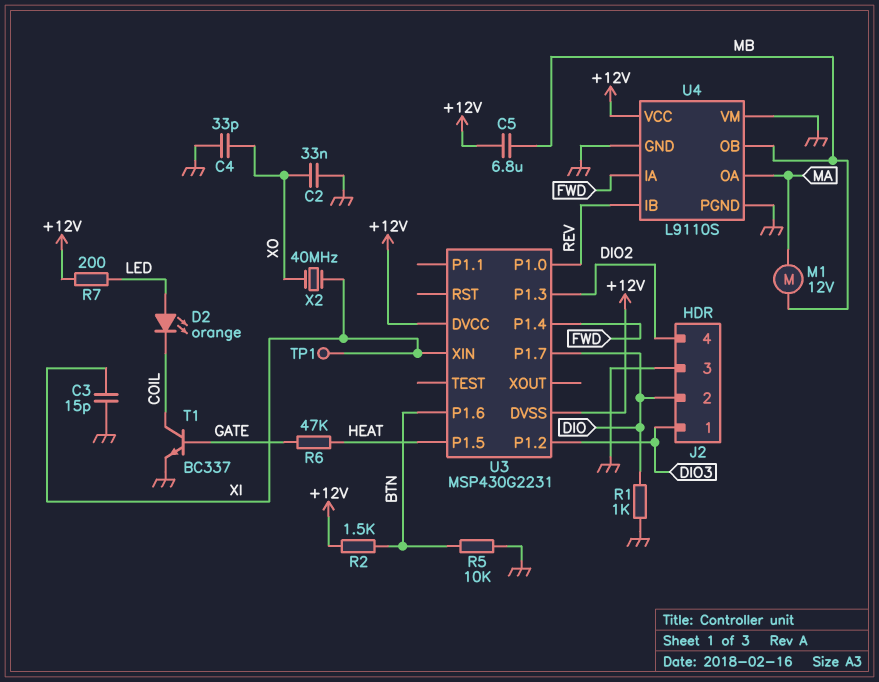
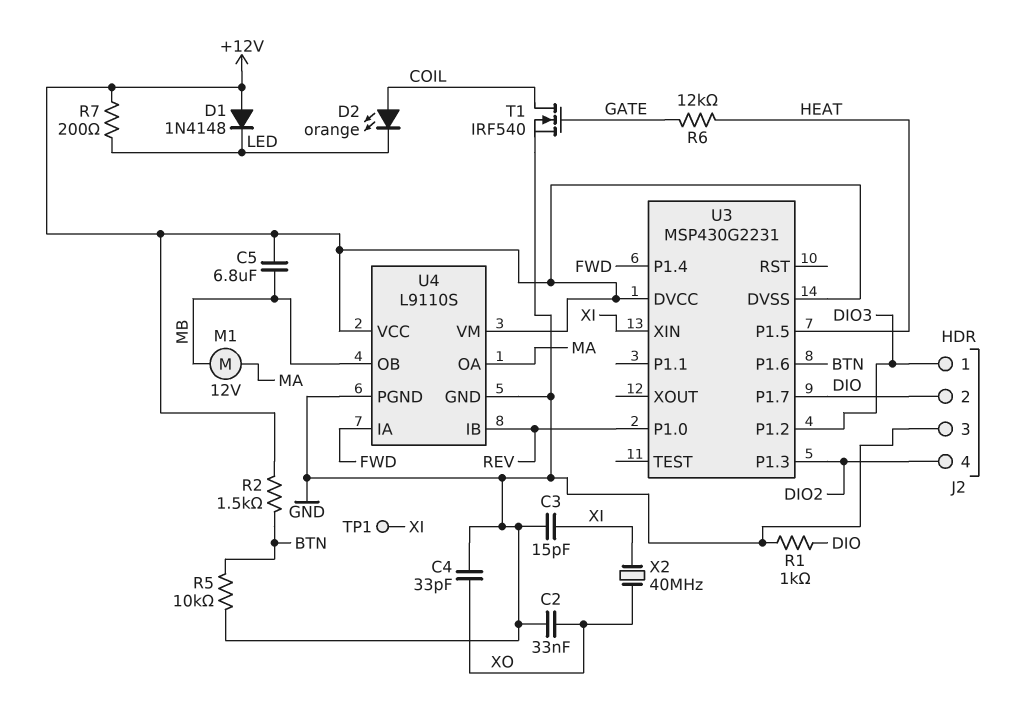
D1: none -> diode 1N4148 (A +12V, K LED)
D2: LED orange (A LED, K COIL) -> LED orange (A COIL, K LED)
R6: 47k (GATE, HEAT) -> 12k (GATE, HEAT)
T1: NPN BC337 (B GATE, C COIL, E GND) -> NMOS IRF540 (G GATE, D COIL, S GND)
U4 pin VM: GND -> +12V

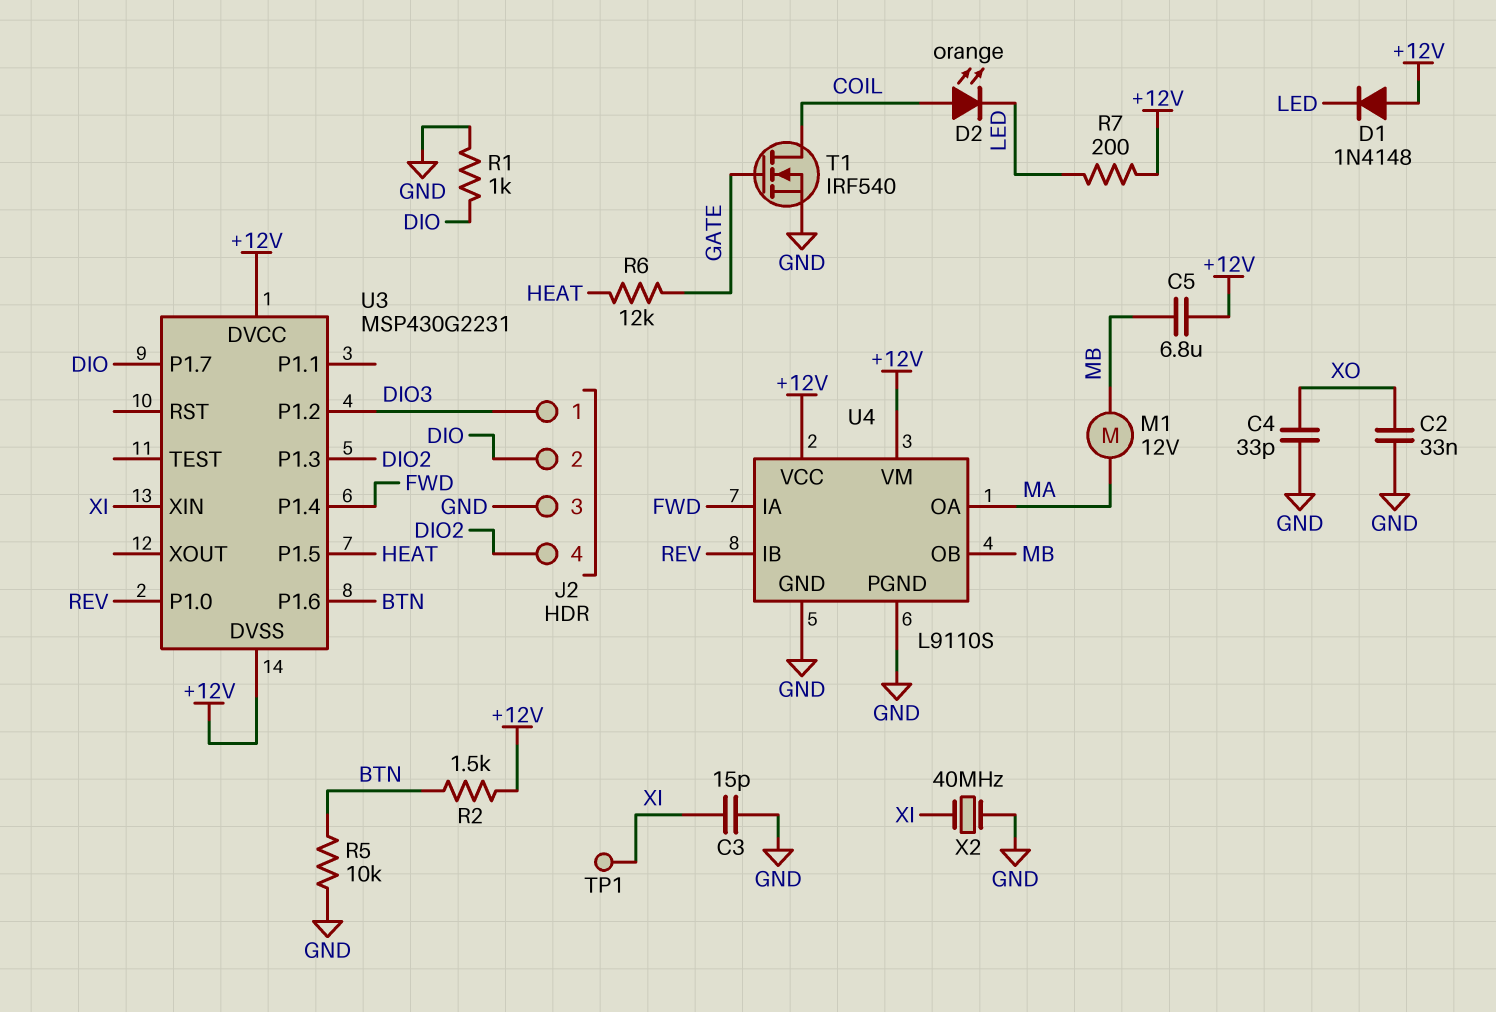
X2: 40MHz (XI, XO) -> 40MHz (GND, XI)

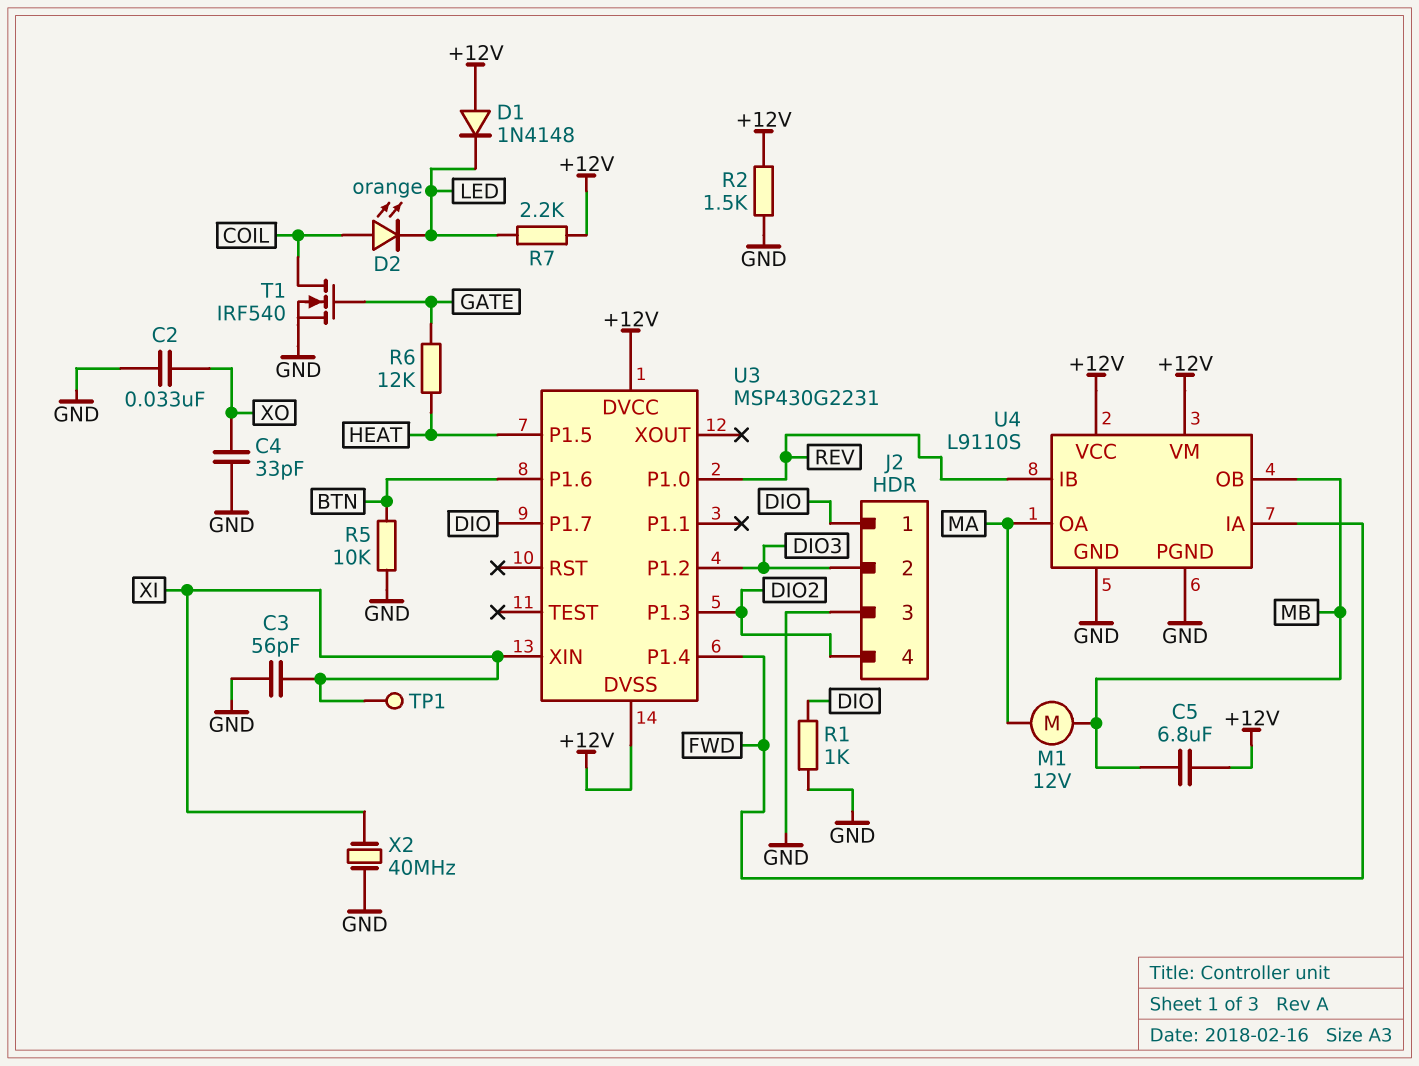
C3: 15pF (GND, XI) -> 56pF (GND, XI)
J2 pin 1: DIO3 -> DIO
J2 pin 2: DIO -> DIO3
R2: 1.5k (+12V, BTN) -> 1.5k (+12V, GND)
R7: 200 (+12V, LED) -> 2.2k (+12V, LED)

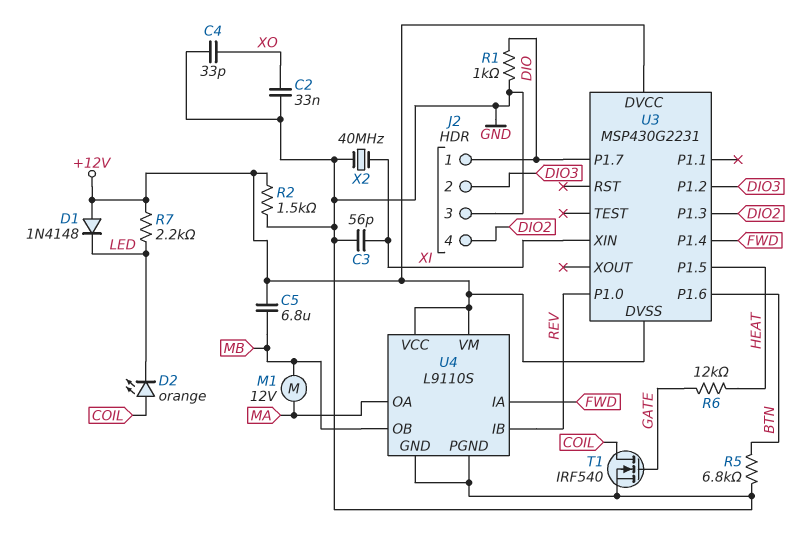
R5: 10k (BTN, GND) -> 6.8k (BTN, GND)
TP1: test point (XI) -> none

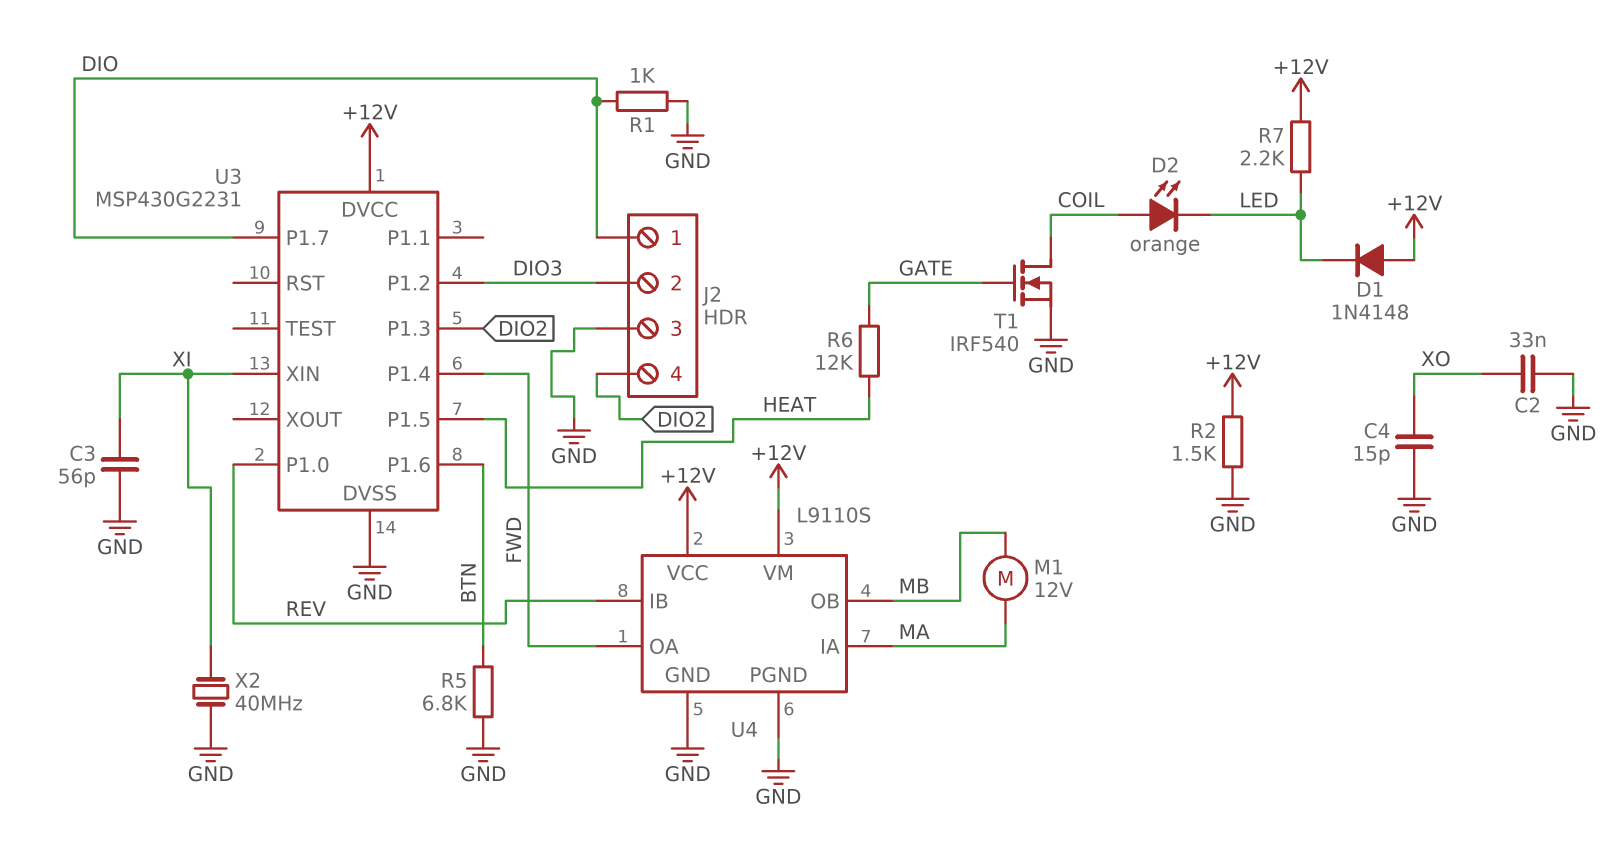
C4: 33pF (GND, XO) -> 15pF (GND, XO)
C5: 6.8uF (+12V, MB) -> none
U3 pin DVSS: +12V -> GND
U4 pin IA: FWD -> MA
U4 pin OA: MA -> FWD

